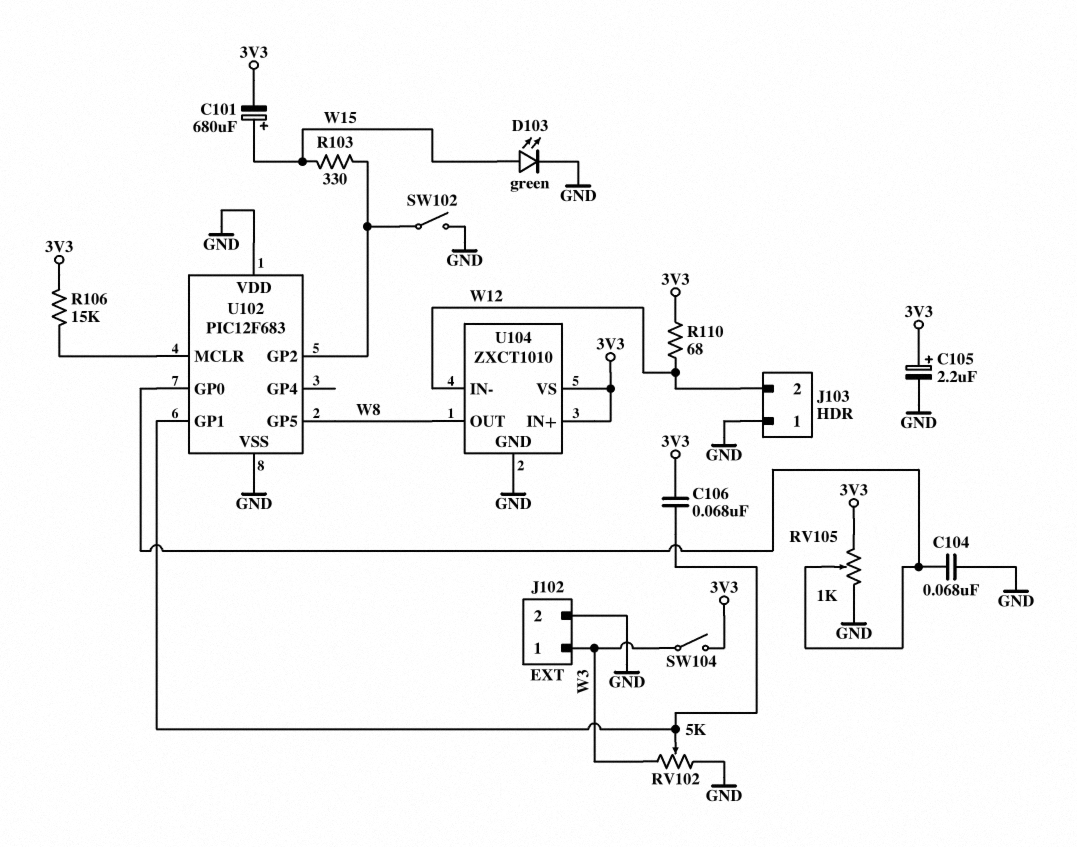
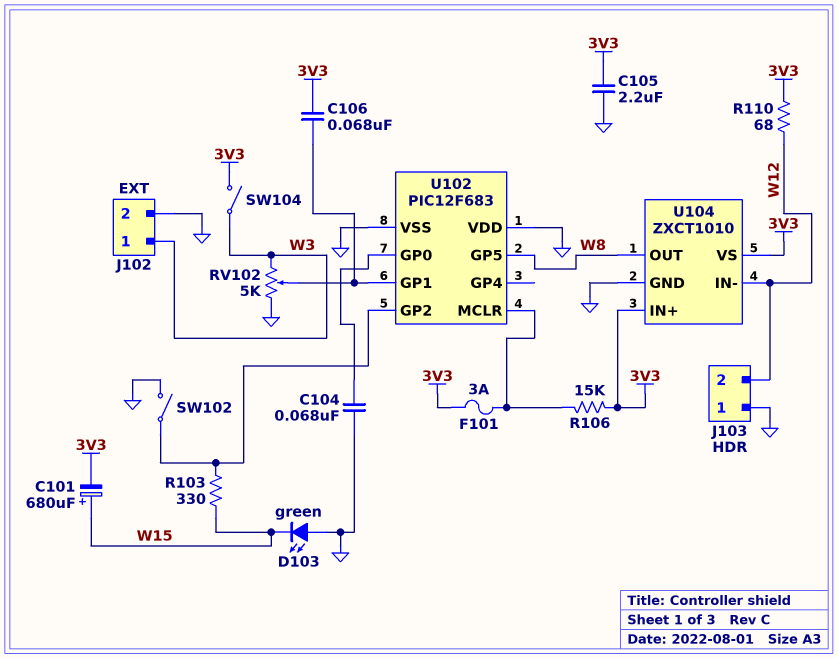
C105: 2.2uF (plus 3V3, minus GND) -> 2.2uF (3V3, GND)
D103: LED green (A W15, K GND) -> LED green (A GND, K W15)
F101: none -> 3A (3V3, U102/MCLR)
RV105: 1k (3V3, GND, wiper U102/GP0) -> none

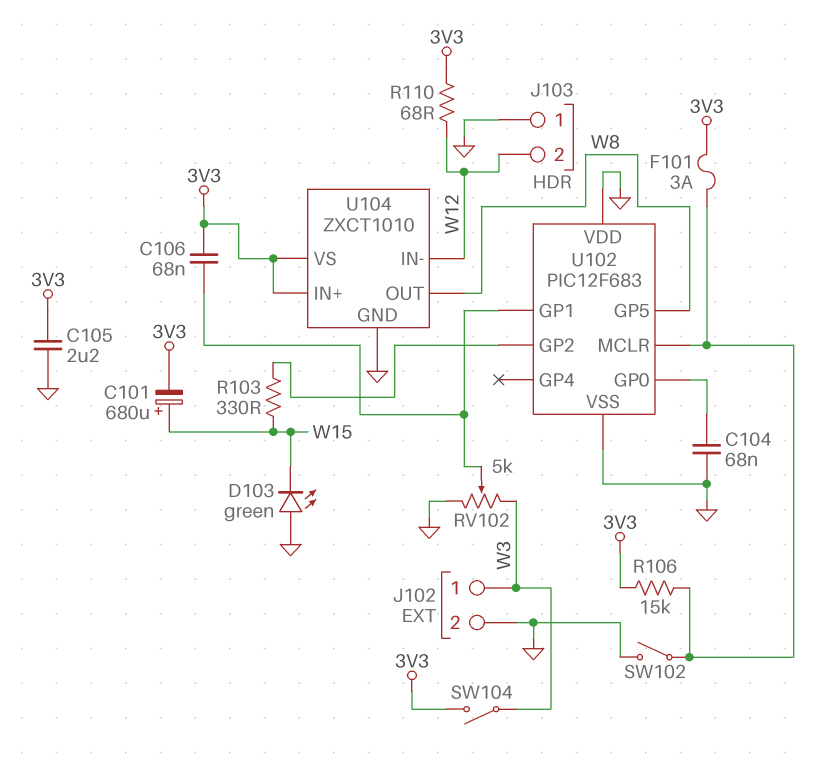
SW102: switch (GND, U102/GP2) -> switch (GND, U102/MCLR)

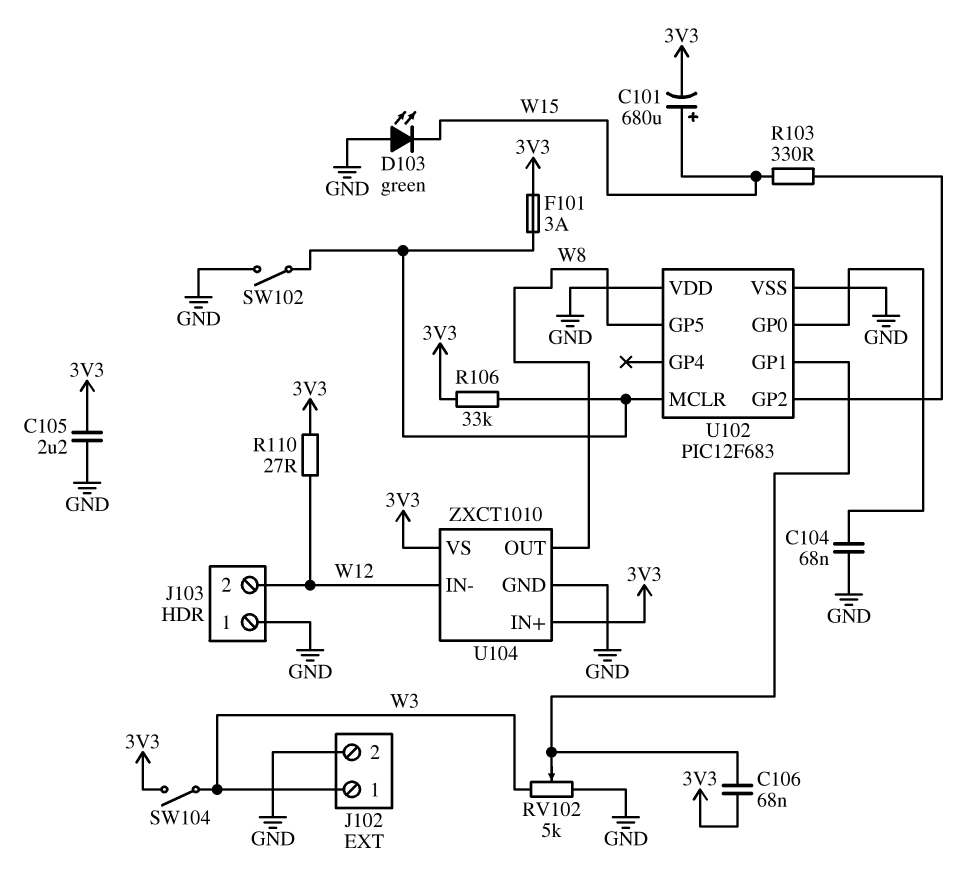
R106: 15k (3V3, U102/MCLR) -> 33k (3V3, U102/MCLR)
R110: 68 (3V3, W12) -> 27 (3V3, W12)

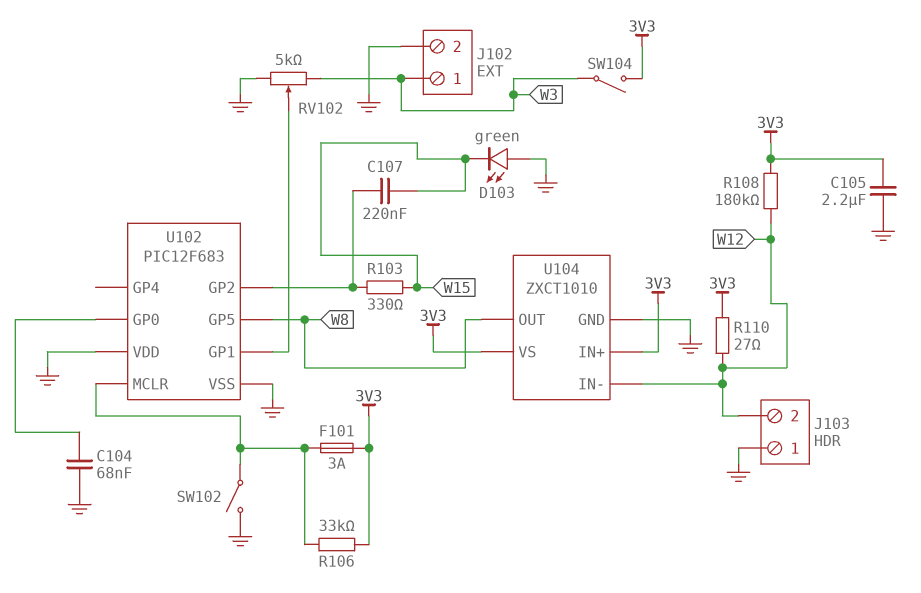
C101: 680uF (plus W15, minus 3V3) -> none
C106: 68nF (3V3, U102/GP1) -> none
C107: none -> 220nF (U102/GP2, W15)
R108: none -> 180k (3V3, W12)

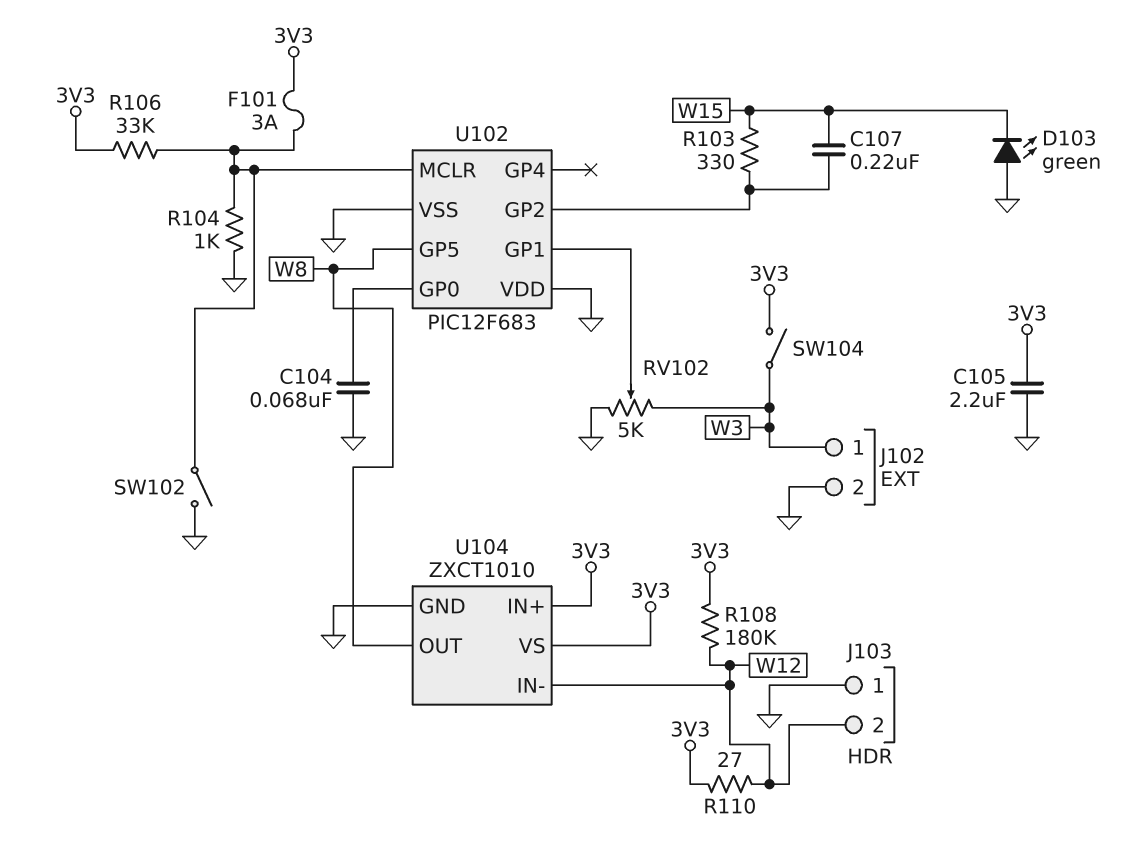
R104: none -> 1k (GND, U102/MCLR)

